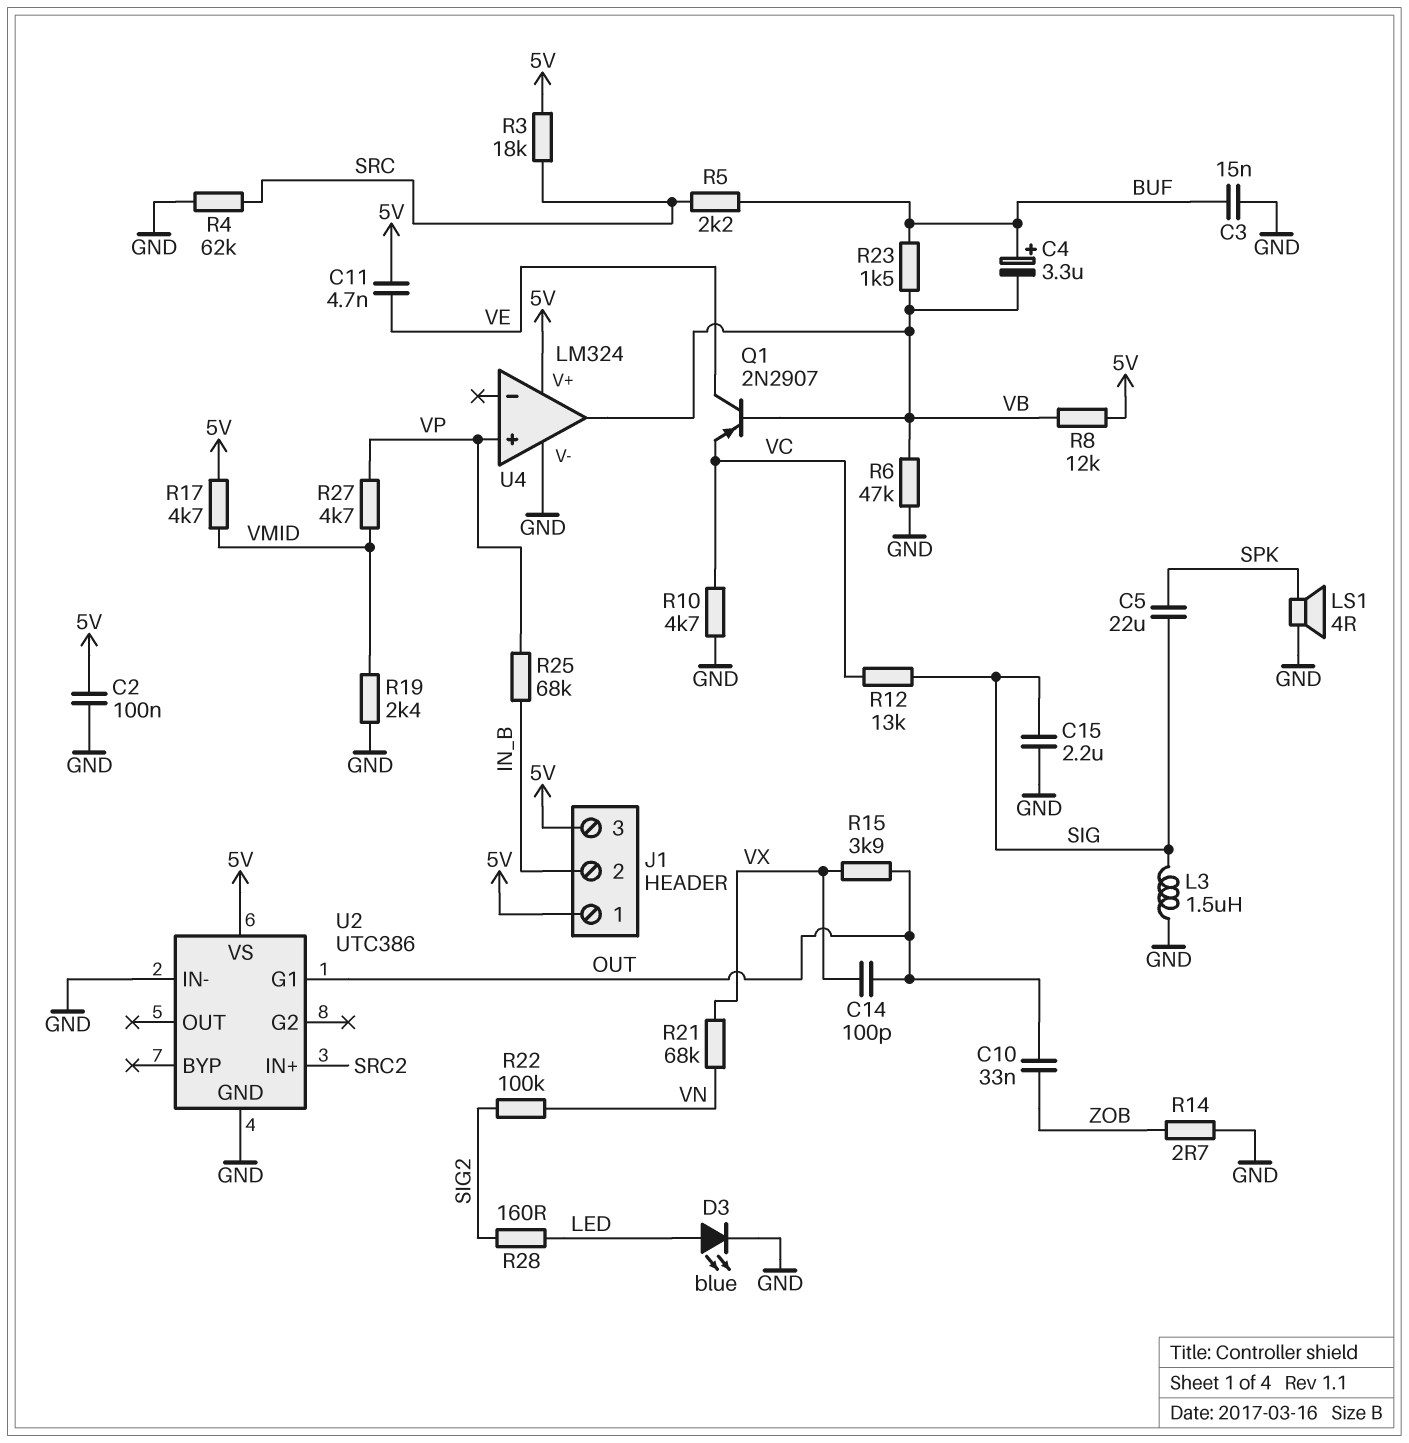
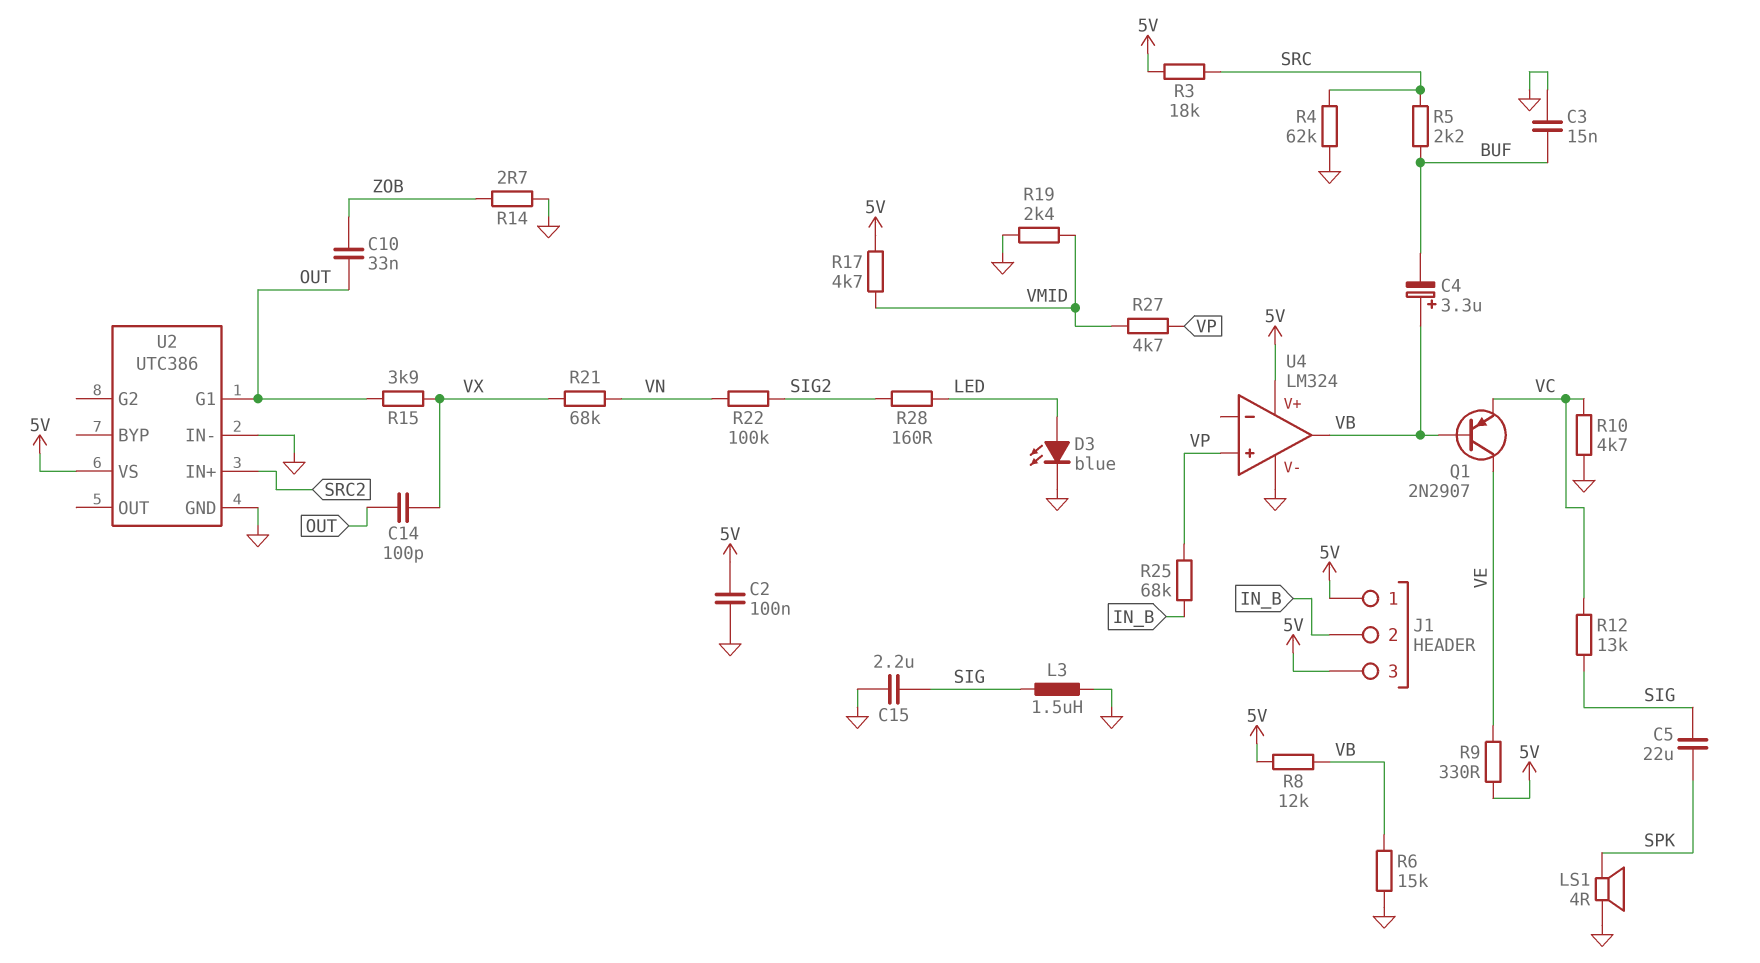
C4: 3.3uF (plus BUF, minus VB) -> 3.3uF (plus VB, minus BUF)
C11: 4.7nF (5V, VE) -> none
R6: 47k (GND, VB) -> 15k (GND, VB)
R9: none -> 330 (5V, VE)
R23: 1.5k (BUF, VB) -> none

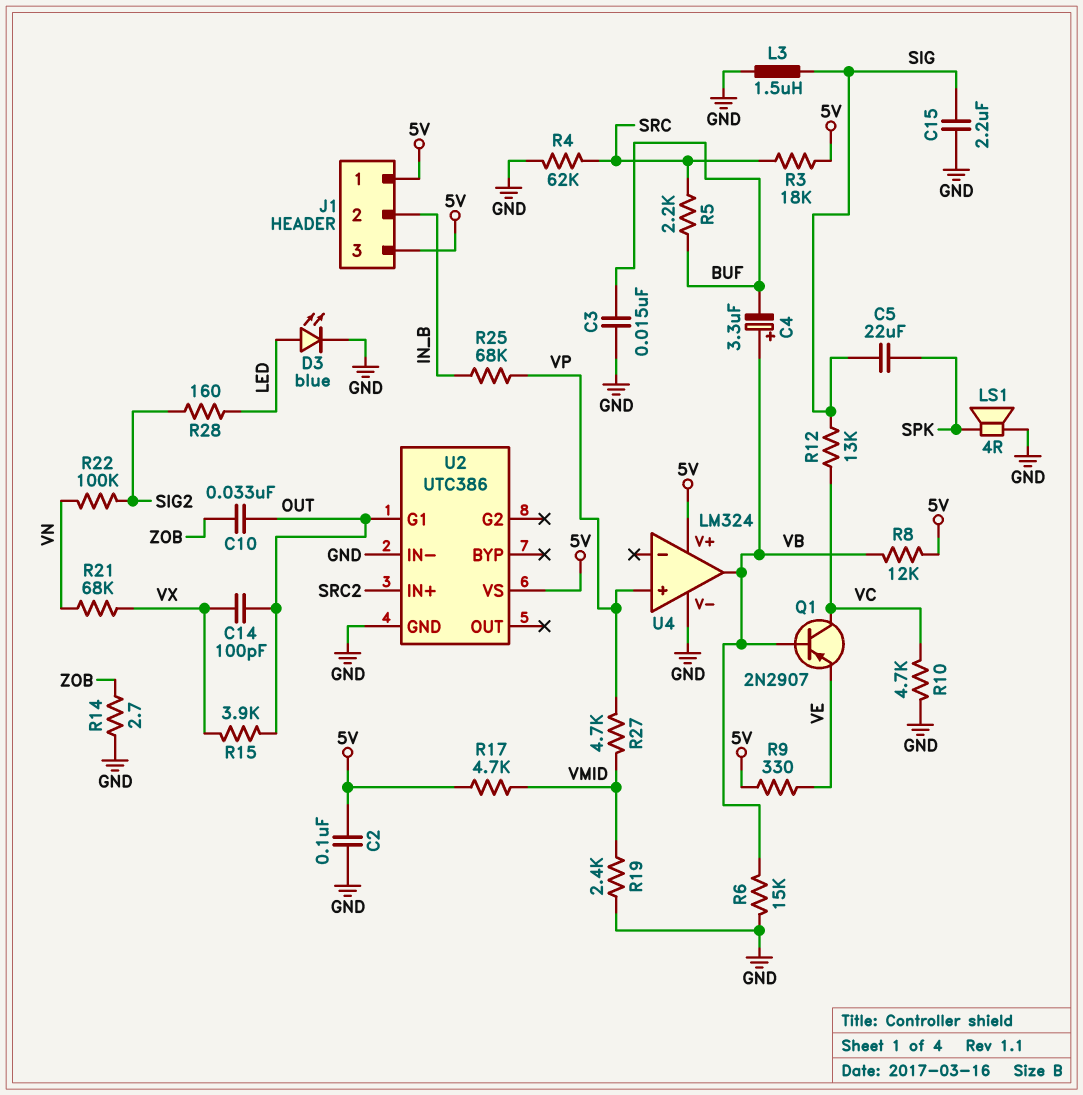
Q1: PNP 2N2907 (B VB, C VE, E VC) -> PNP 2N2907 (B VB, C VC, E VE)

